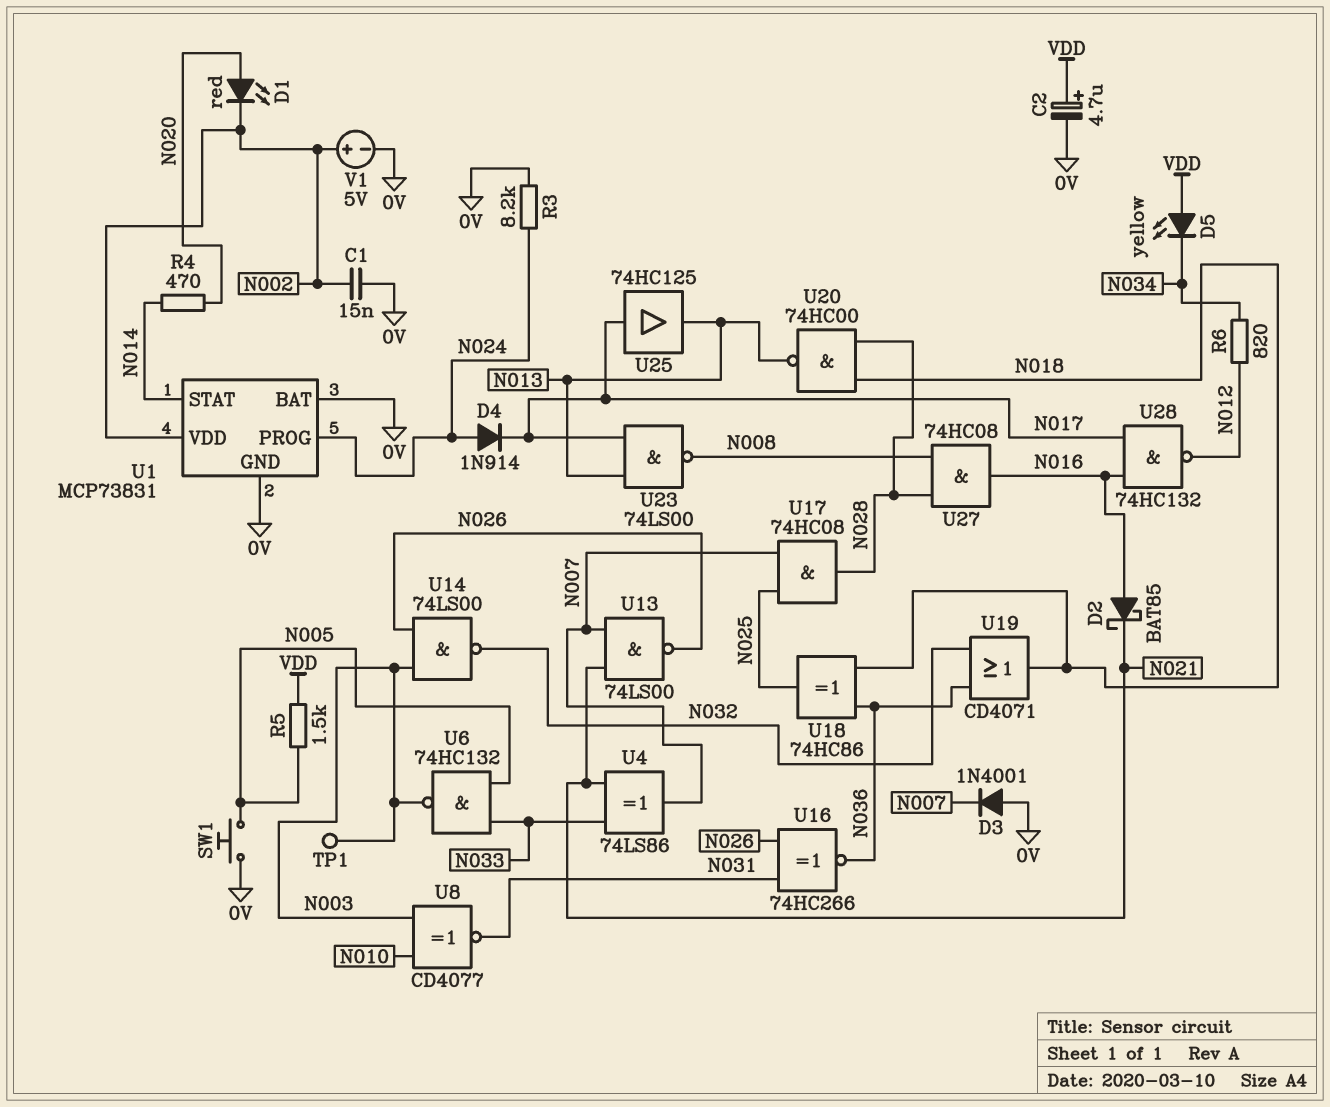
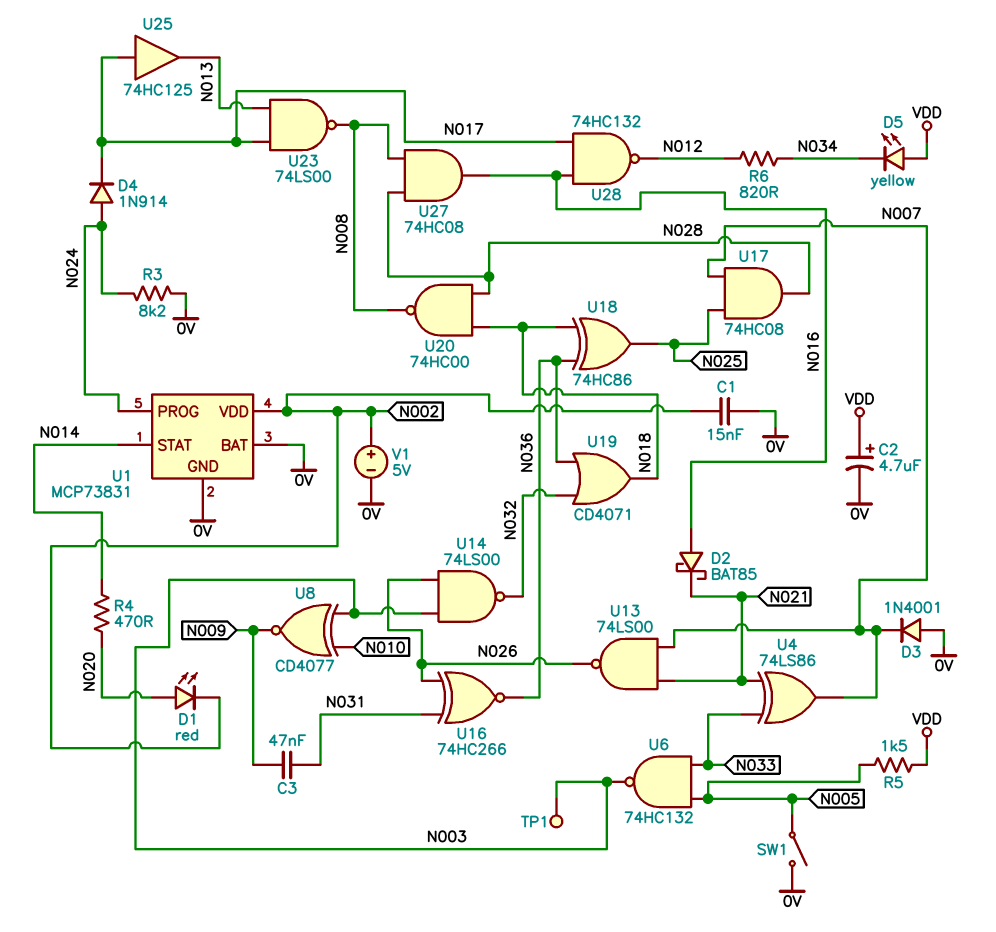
C3: none -> 47nF (N009, N031)
SW1: button (0V, N005) -> switch (0V, N005)
U8: XNOR CD4077 (in N003, in N010, out N031) -> XNOR CD4077 (in N003, in N010, out N009)
U20: NAND 74HC00 (in N018, in N028, out N013) -> NAND 74HC00 (in N018, in N028, out N008)

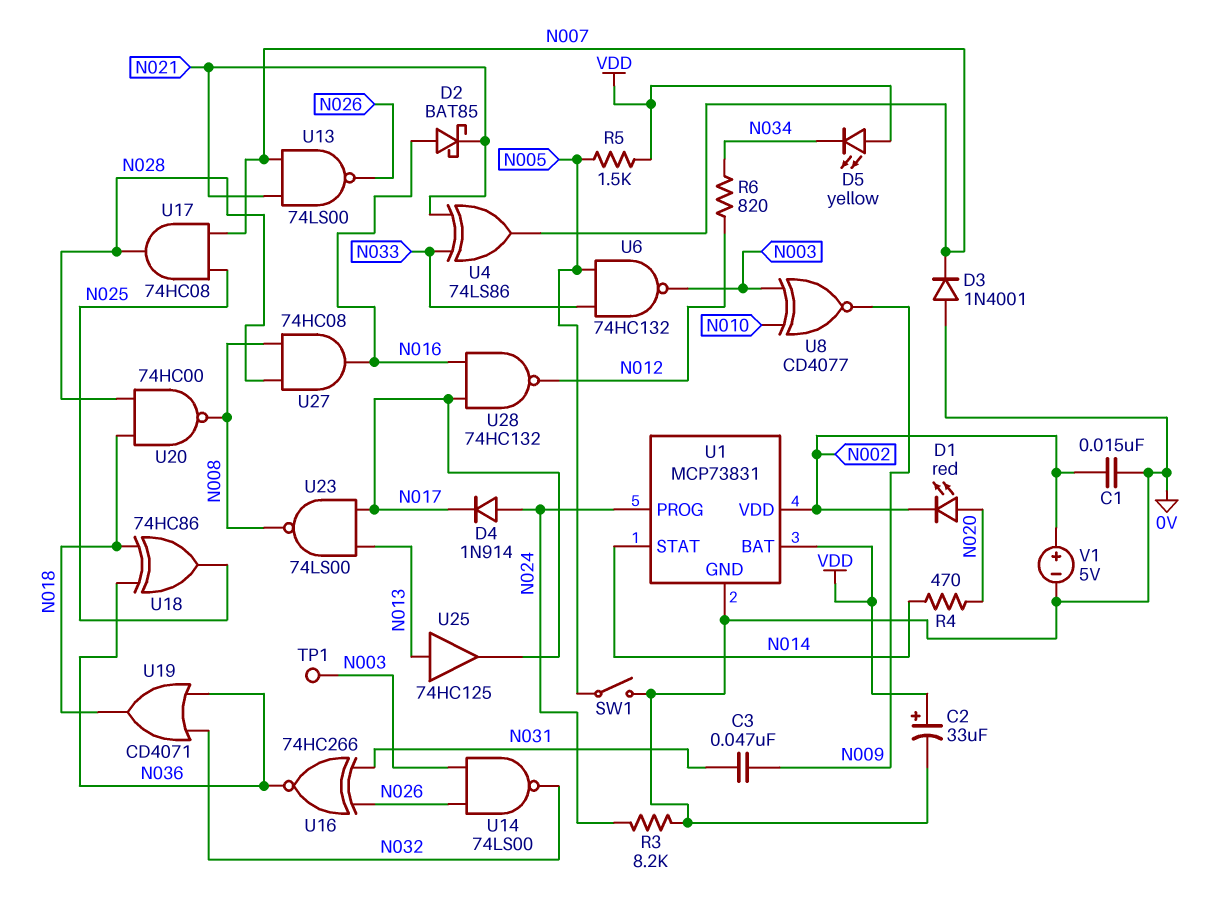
C2: 4.7uF (plus VDD, minus 0V) -> 33uF (plus VDD, minus 0V)
U1 pin BAT: 0V -> VDD
U25: buffer 74HC125 (in N017, out N013) -> buffer 74HC125 (in N013, out N017)

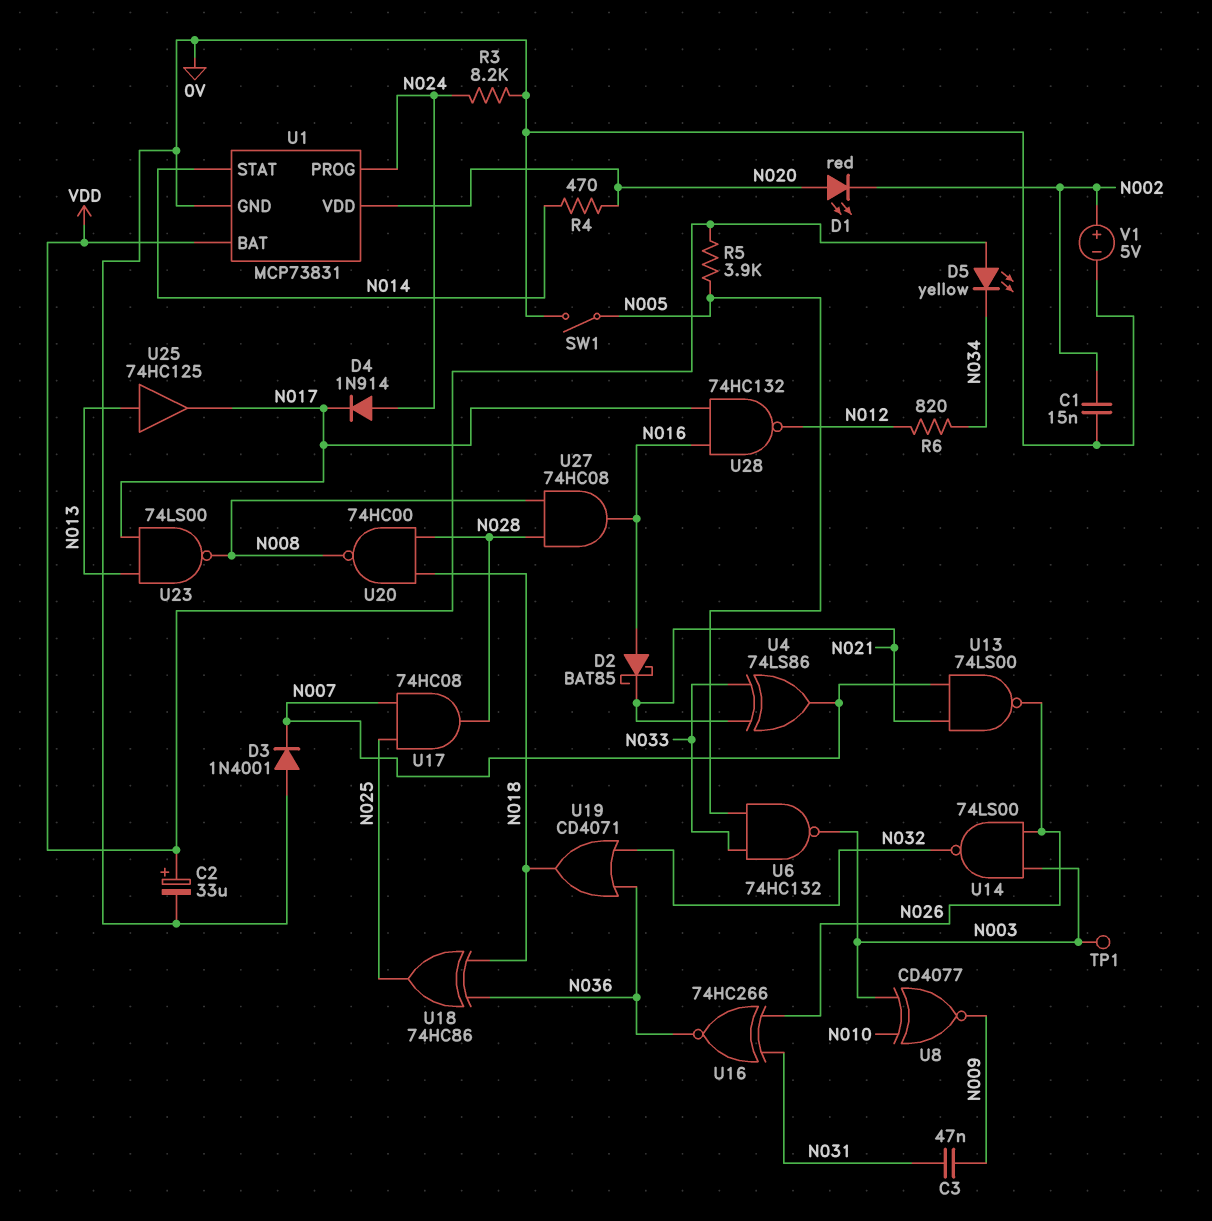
R5: 1.5k (N005, VDD) -> 3.9k (N005, VDD)
U1 pin VDD: N002 -> N020

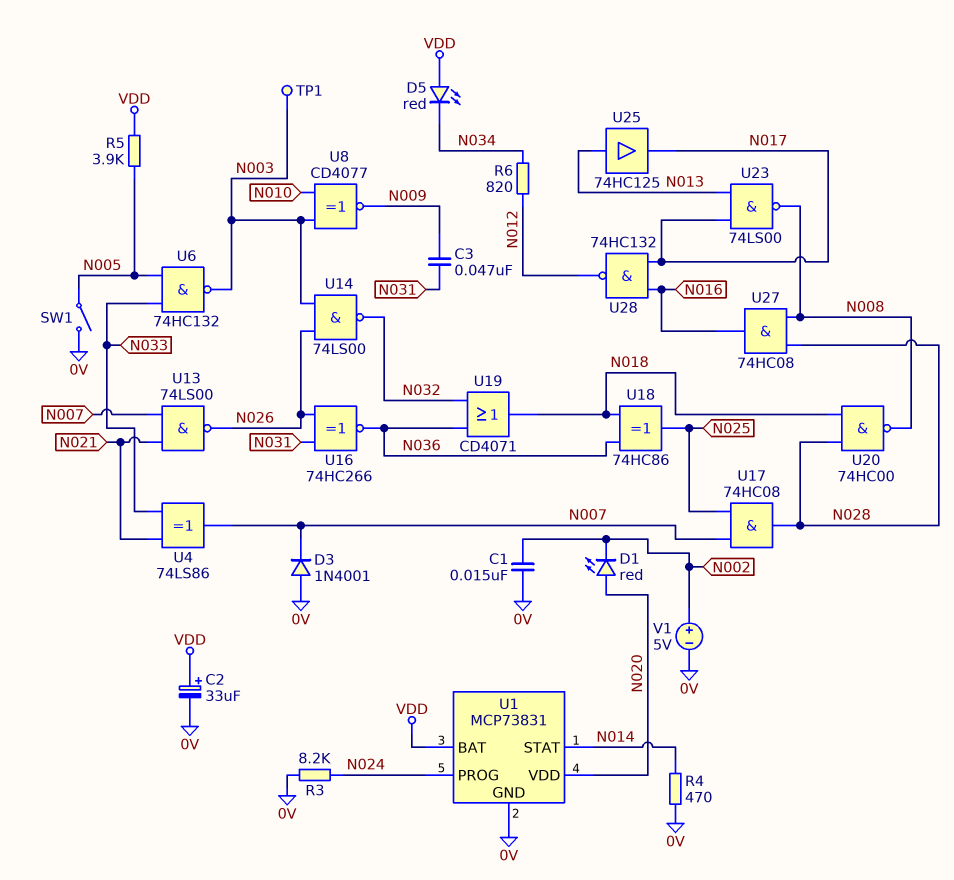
D2: schottky BAT85 (A N016, K N021) -> none
D4: diode 1N914 (A N024, K N017) -> none
D5: LED yellow (A VDD, K N034) -> LED red (A VDD, K N034)
R4: 470 (N014, N020) -> 470 (0V, N014)

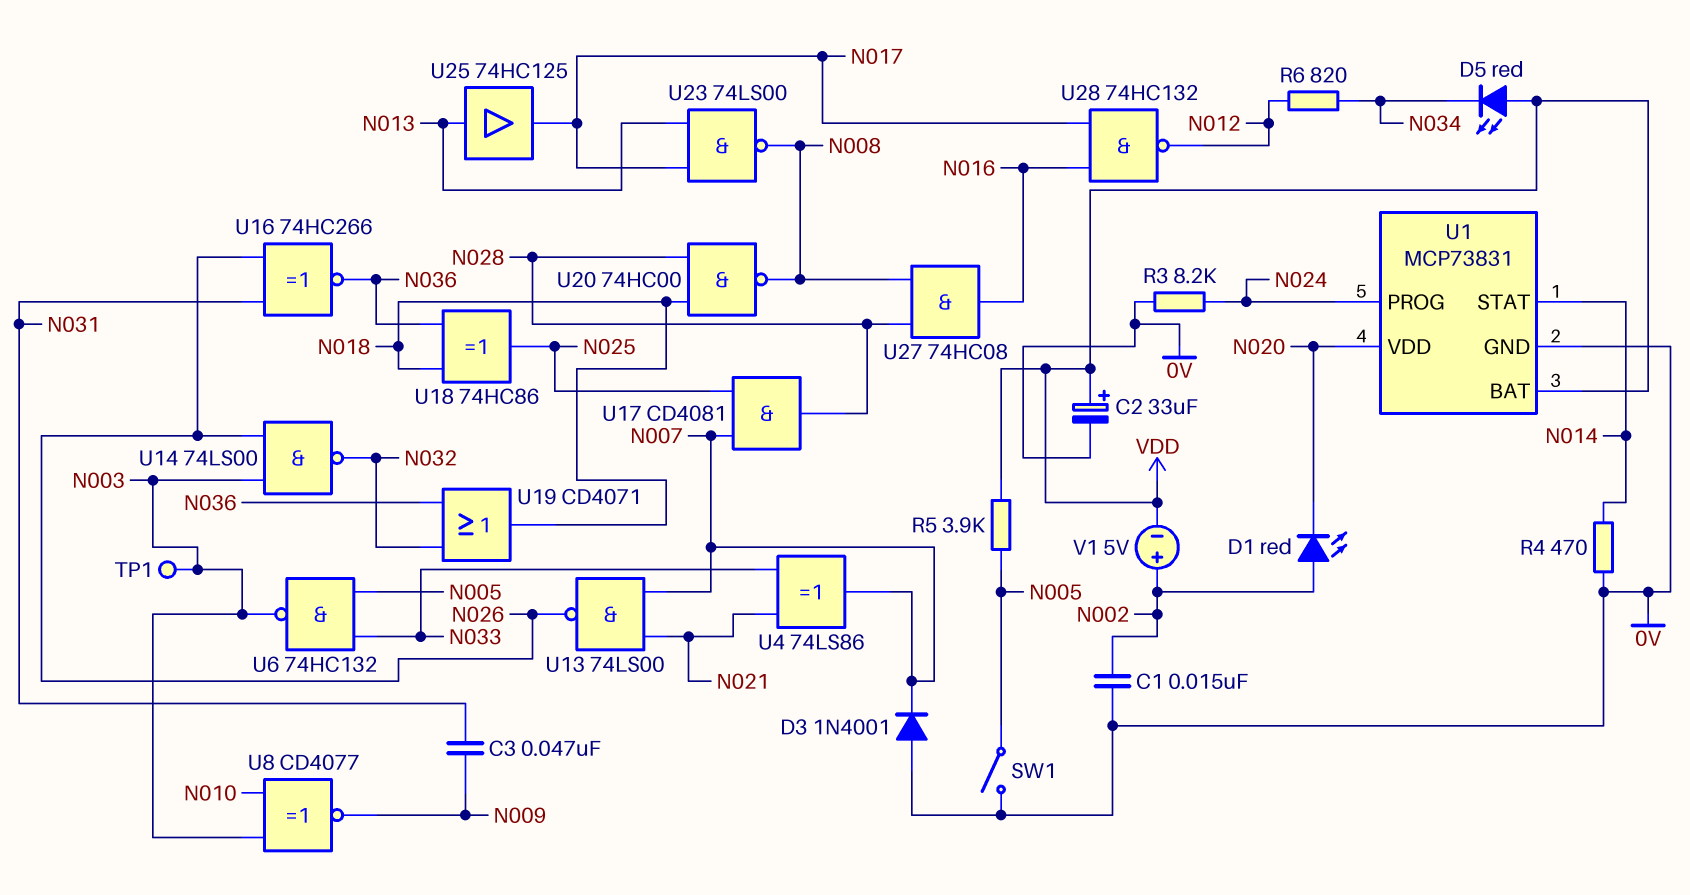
D1: LED red (A N020, K N002) -> LED red (A N002, K N020)
U17: AND 74HC08 (in N007, in N025, out N028) -> AND CD4081 (in N007, in N025, out N028)
V1: 5V (plus N002, minus 0V) -> 5V (plus N002, minus VDD)

